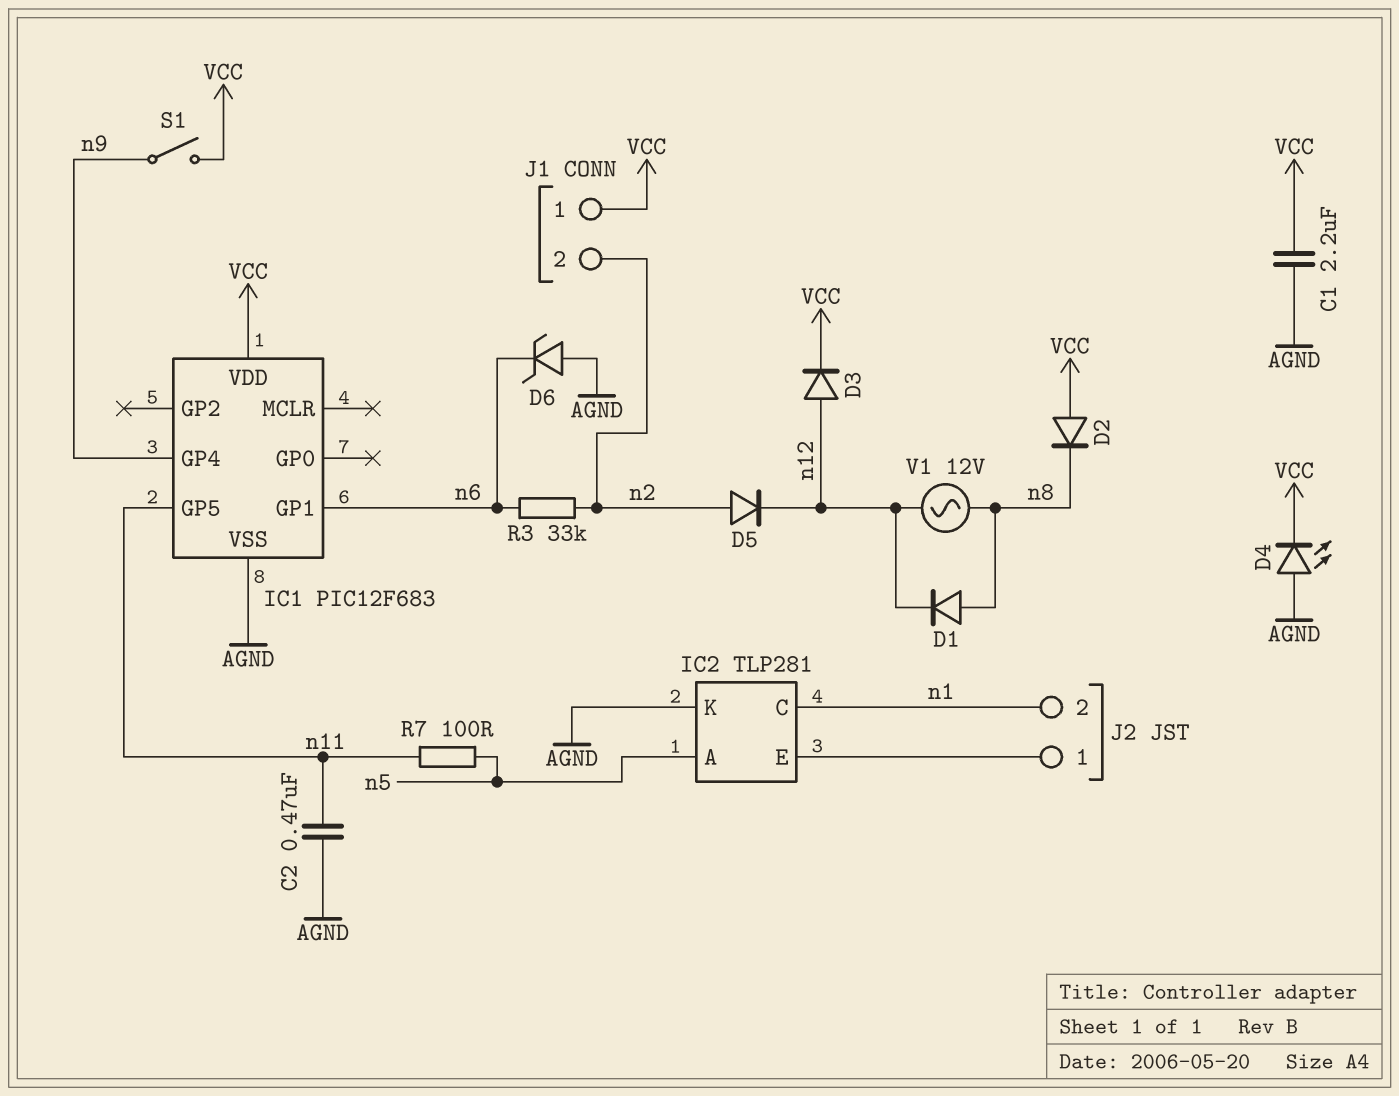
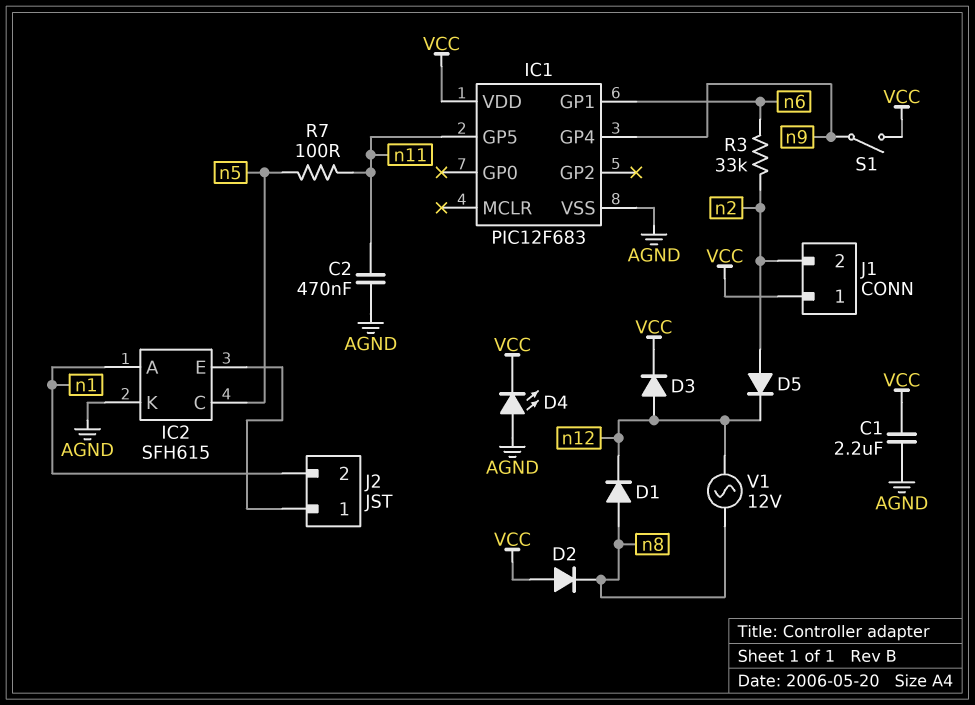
D6: zener (A AGND, K n6) -> none
IC2: TLP281 -> SFH615
IC2 pin A: n5 -> n1
IC2 pin C: n1 -> n5

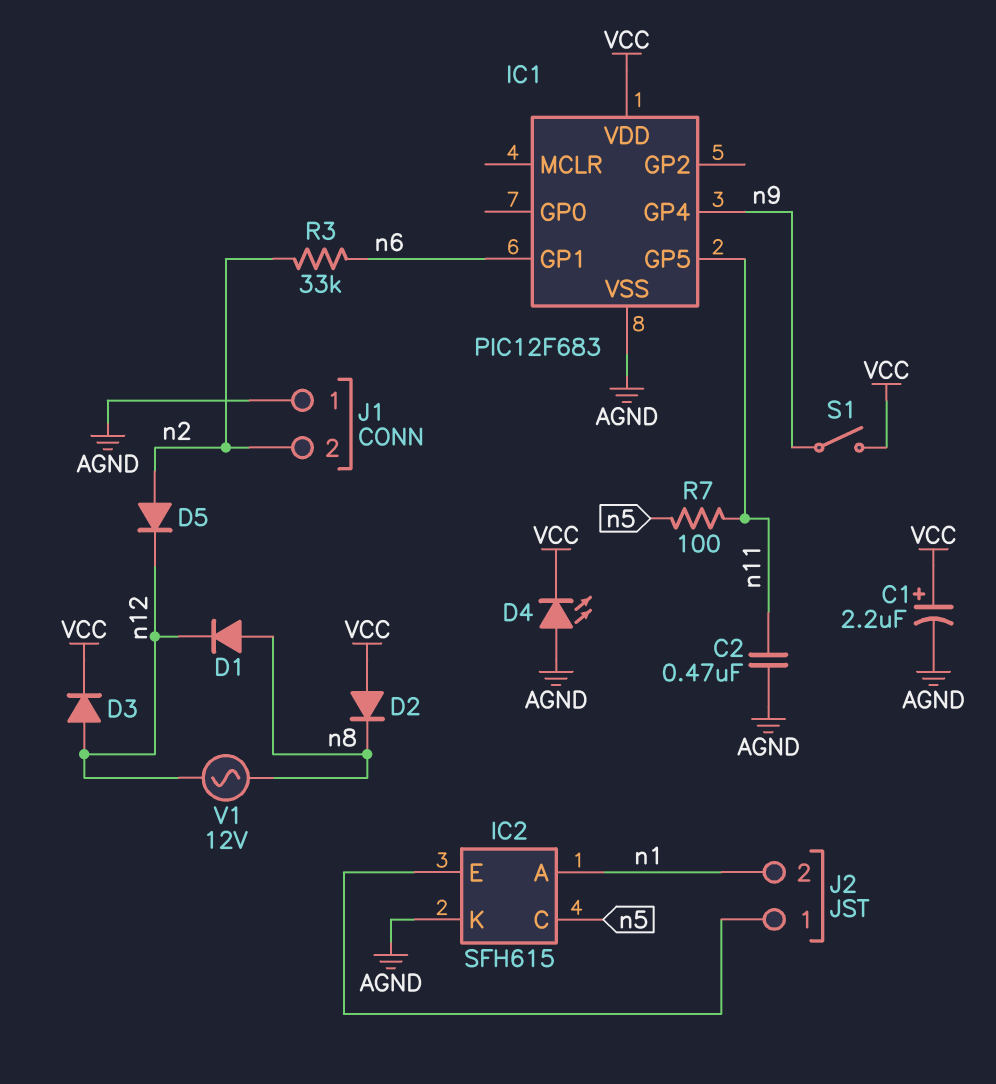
C1: 2.2uF (AGND, VCC) -> 2.2uF (plus VCC, minus AGND)
J1 pin 1: VCC -> AGND

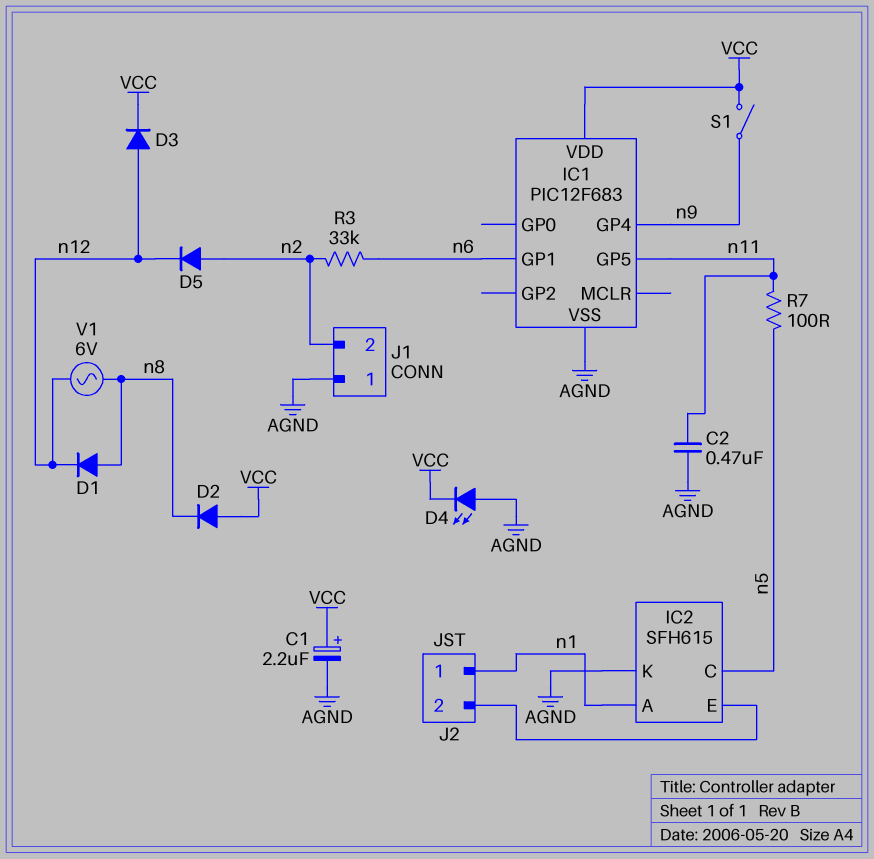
J2 pin 1: IC2/E -> n1
J2 pin 2: n1 -> IC2/E
V1: AC 12V (n8, n12) -> AC 6V (n8, n12)

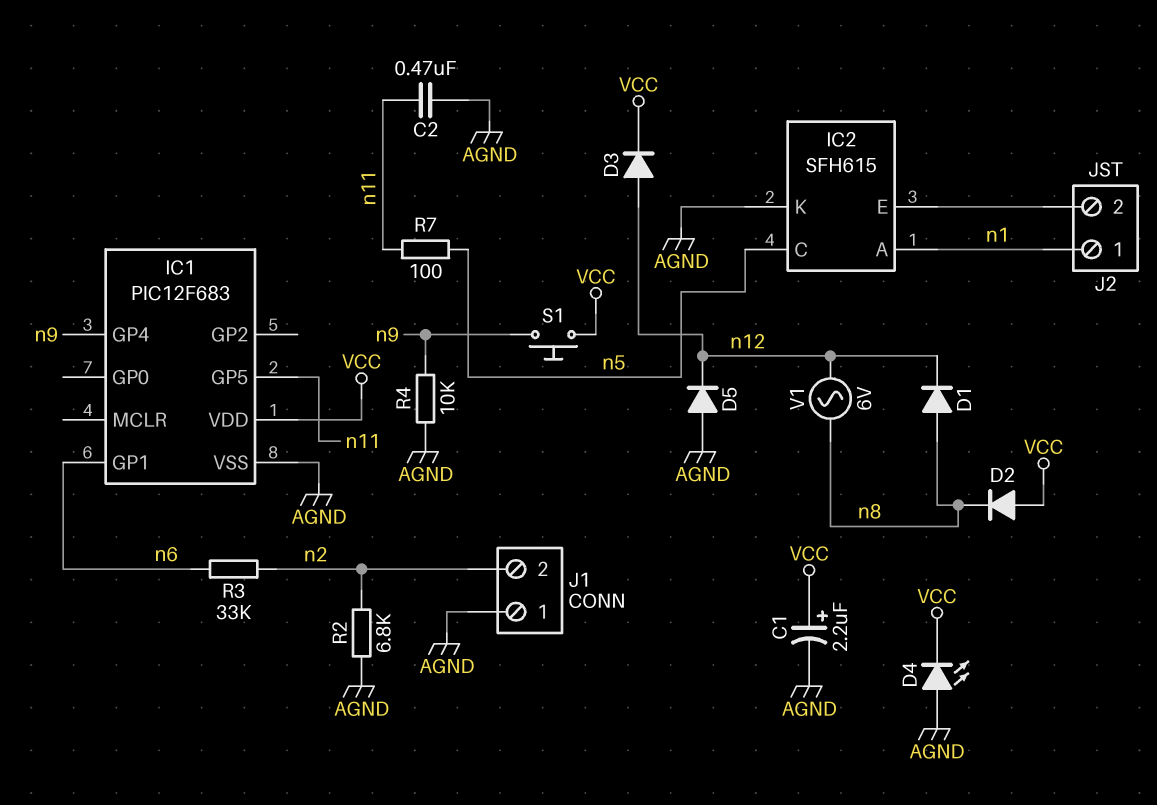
D5: diode (A n2, K n12) -> diode (A AGND, K n12)
R2: none -> 6.8k (AGND, n2)
R4: none -> 10k (AGND, n9)
S1: switch (VCC, n9) -> button (VCC, n9)

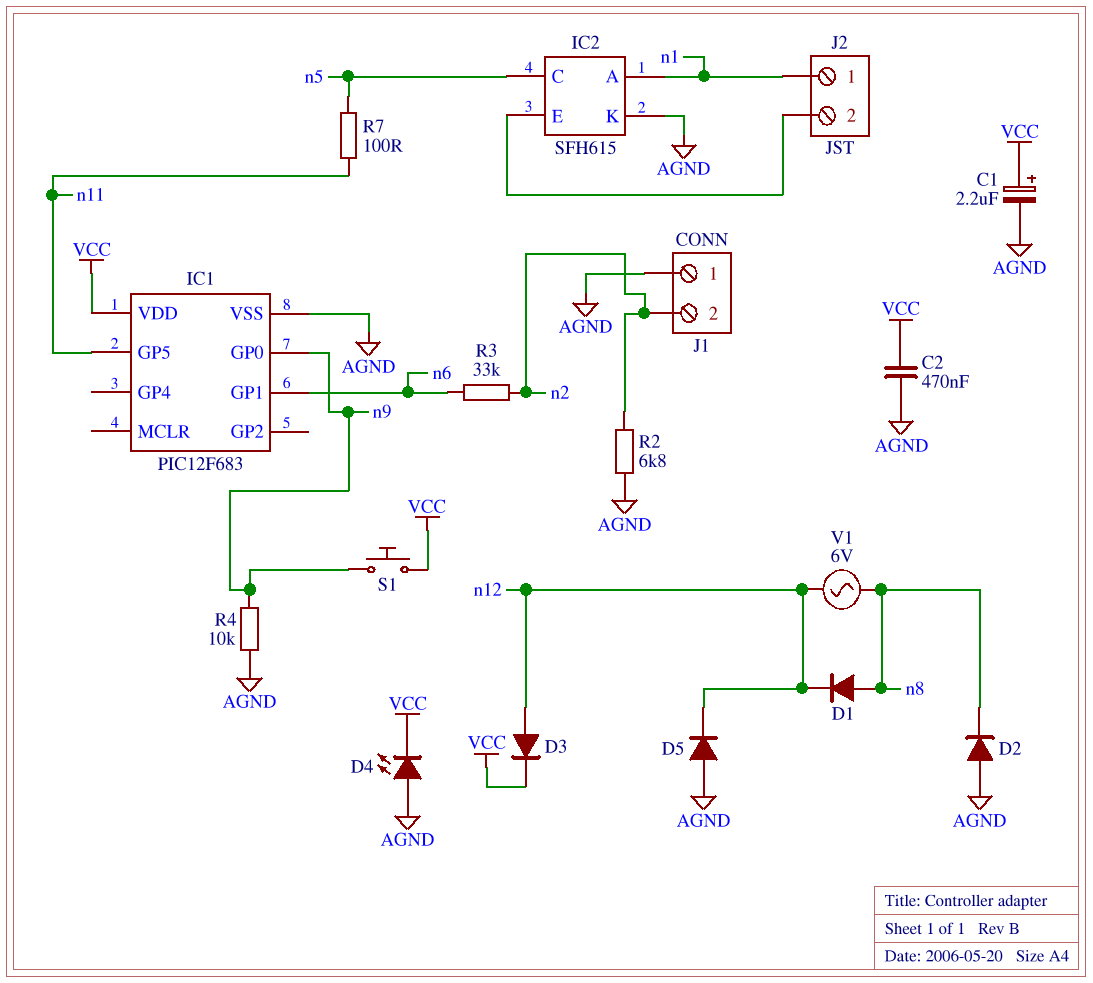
C2: 470nF (AGND, n11) -> 470nF (AGND, VCC)
D2: diode (A VCC, K n8) -> diode (A AGND, K n8)
IC1 pin GP0: none -> n9
IC1 pin GP4: n9 -> none

